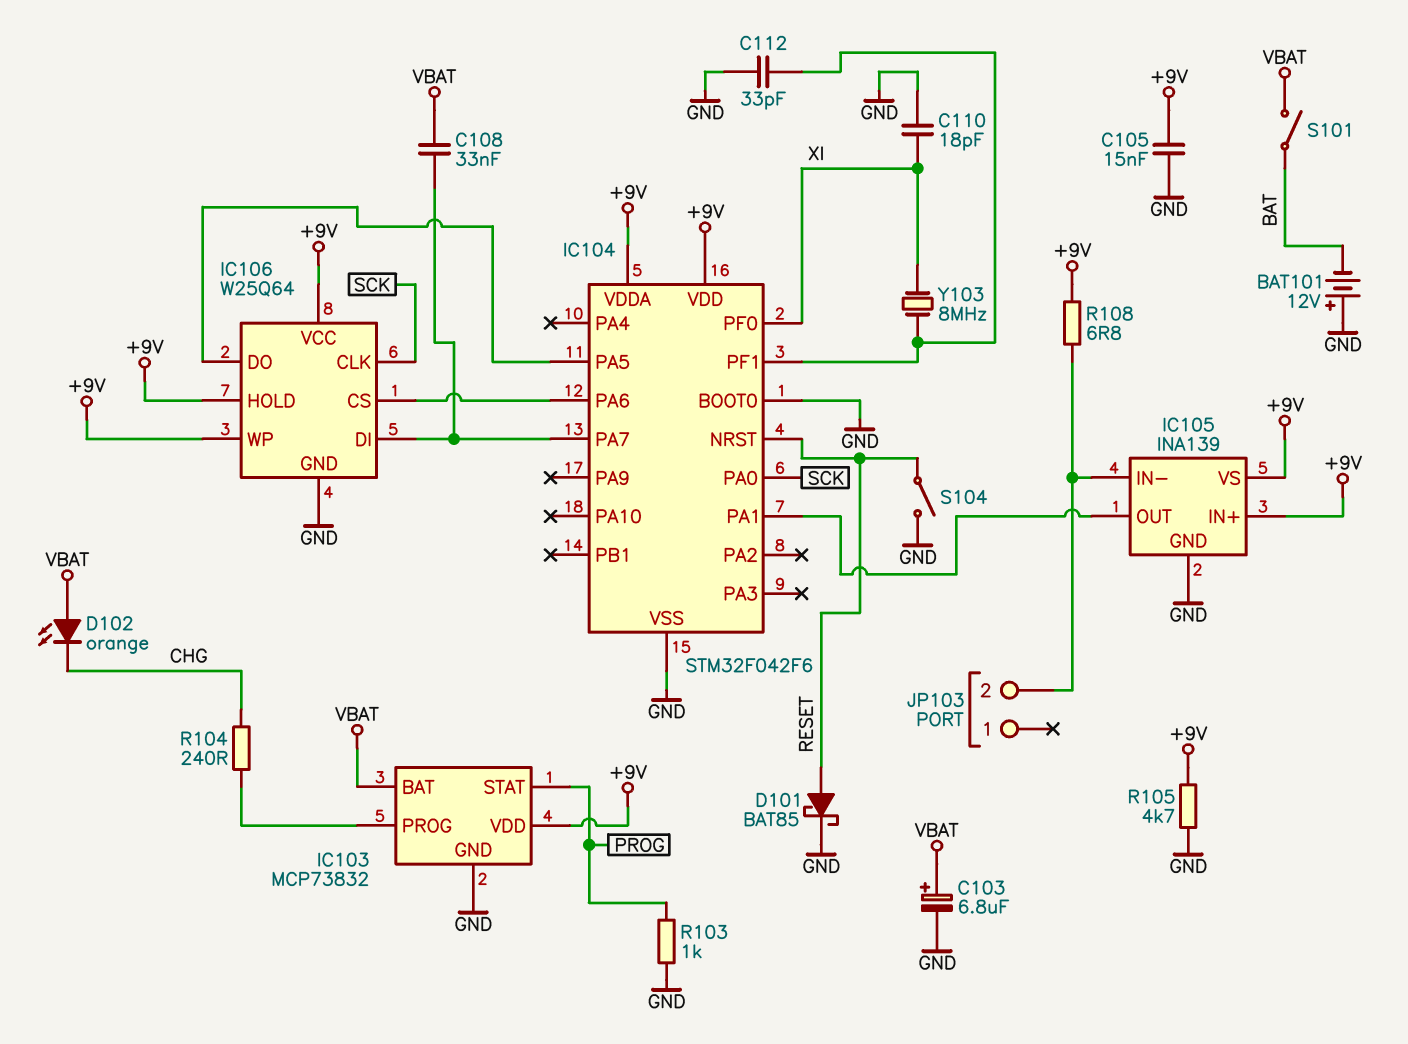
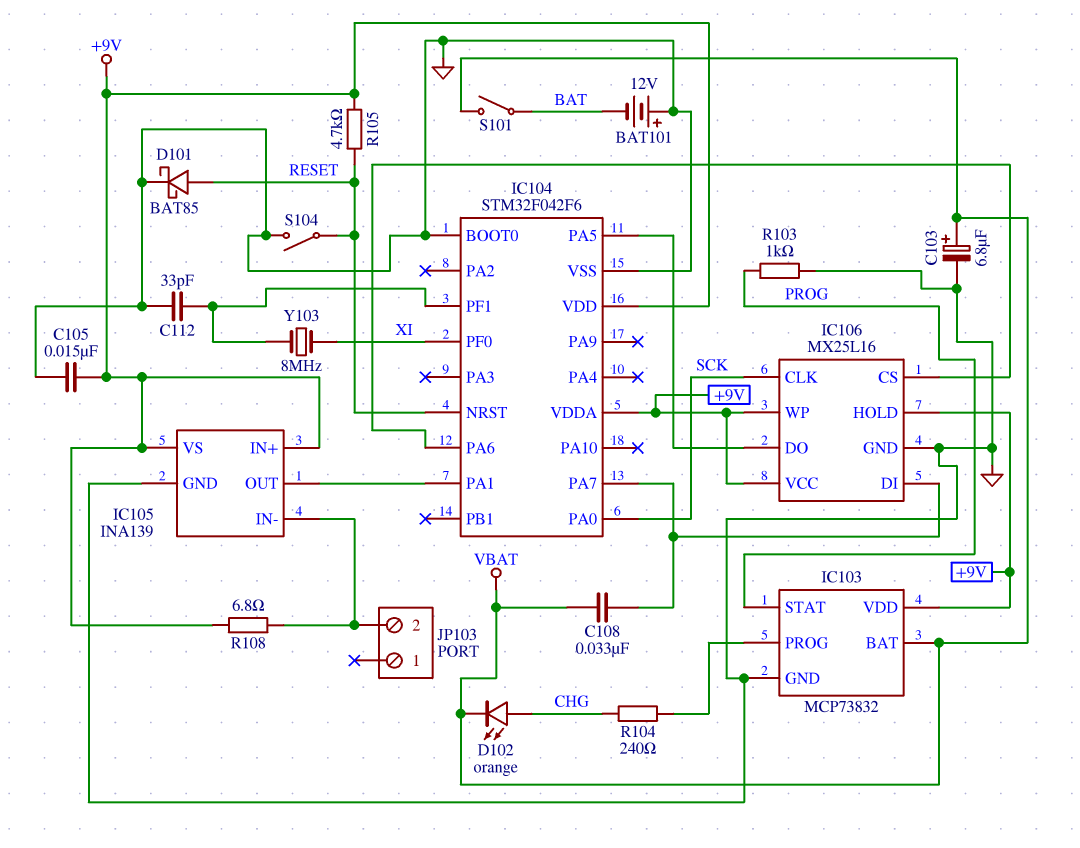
C110: 18pF (GND, XI) -> none
D102: LED orange (A VBAT, K CHG) -> LED orange (A CHG, K VBAT)
IC106: W25Q64 -> MX25L16
R105: 4.7k (+9V, GND) -> 4.7k (+9V, RESET)

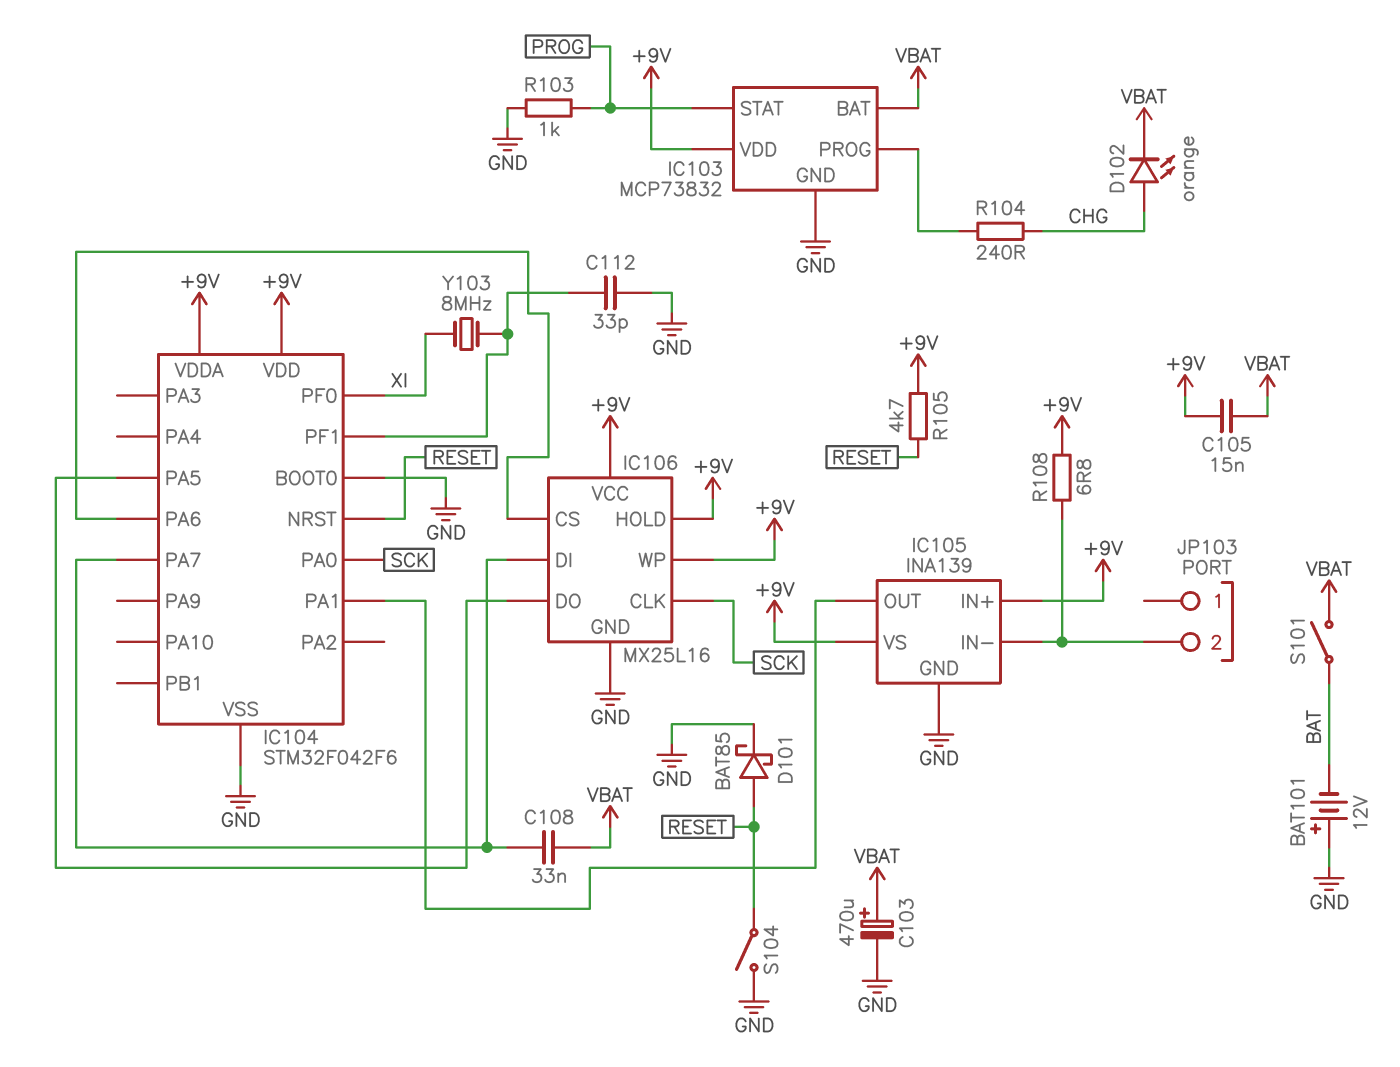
C103: 6.8uF (plus VBAT, minus GND) -> 470uF (plus VBAT, minus GND)
C105: 15nF (+9V, GND) -> 15nF (+9V, VBAT)

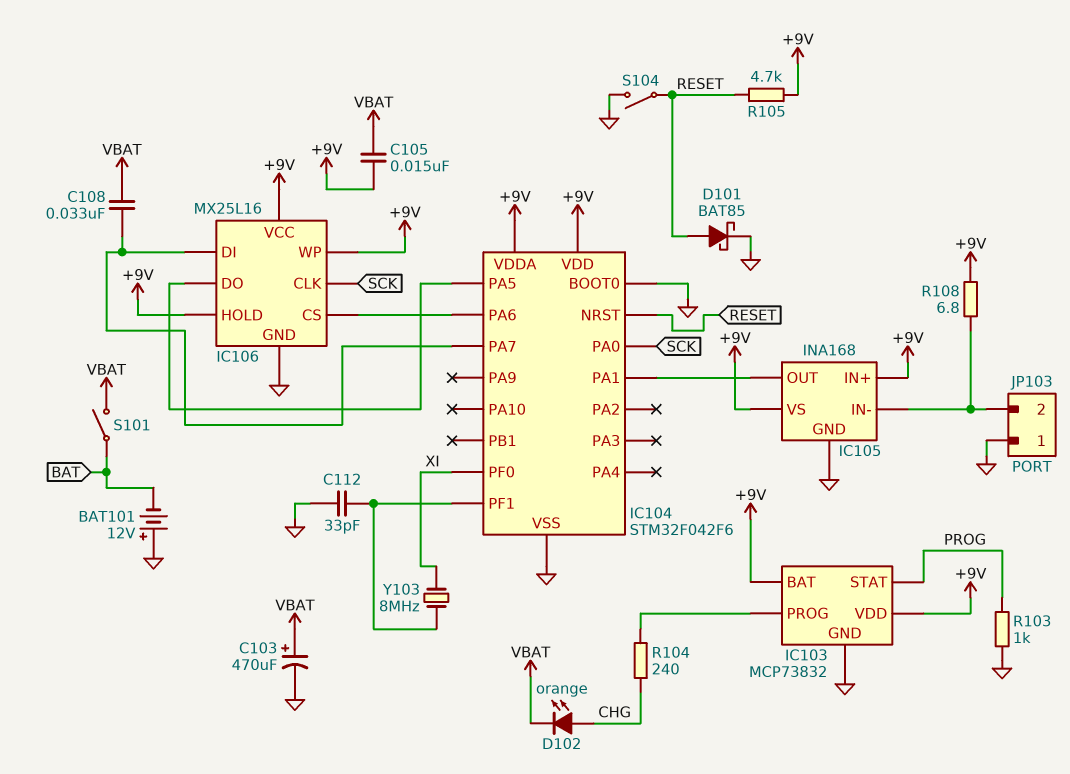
IC103 pin BAT: VBAT -> +9V
IC105: INA139 -> INA168
JP103 pin 1: none -> GND

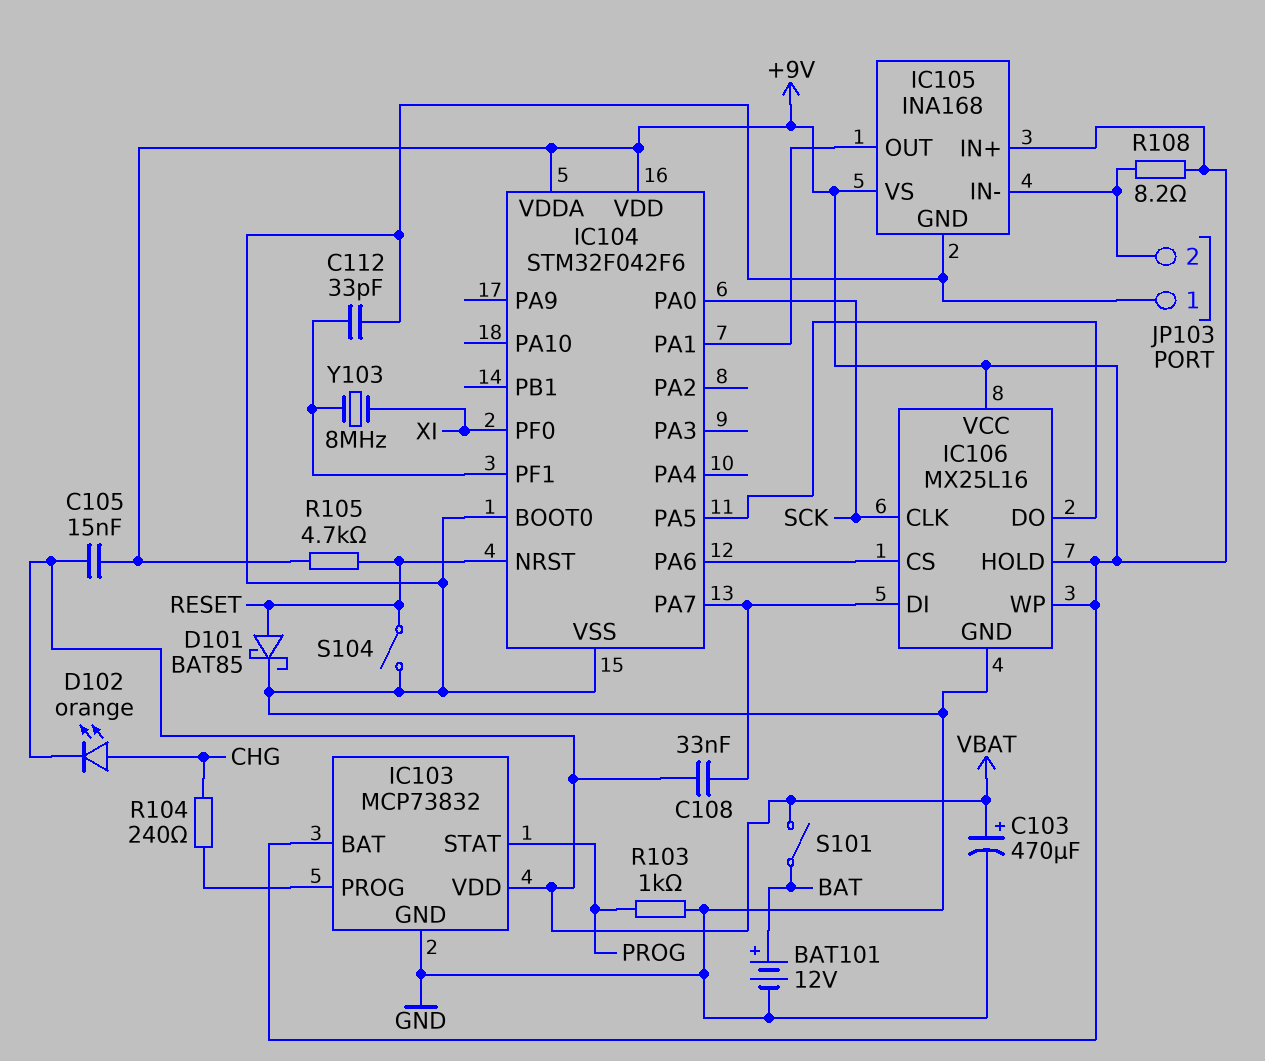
BAT101: 12V (plus GND, minus BAT) -> 12V (plus BAT, minus GND)
IC103 pin VDD: +9V -> VBAT
R108: 6.8 (+9V, IC105/IN-) -> 8.2 (+9V, IC105/IN-)

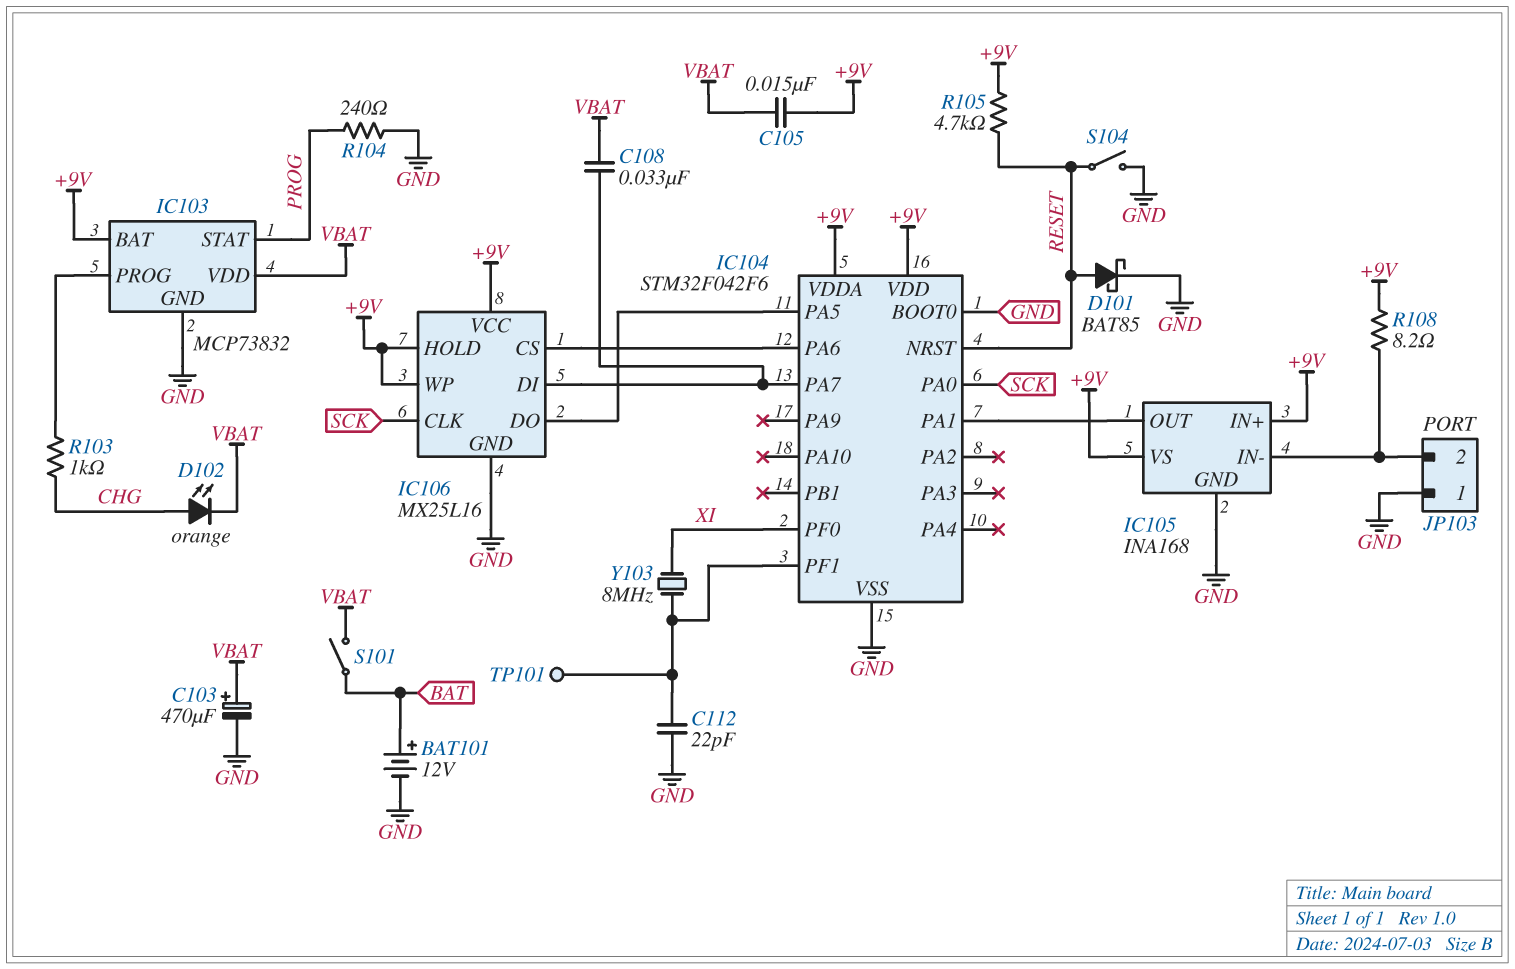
C112: 33pF (GND, IC104/PF1) -> 22pF (GND, IC104/PF1)
R103: 1k (GND, PROG) -> 1k (CHG, IC103/PROG)
R104: 240 (CHG, IC103/PROG) -> 240 (GND, PROG)
TP101: none -> test point (IC104/PF1)

